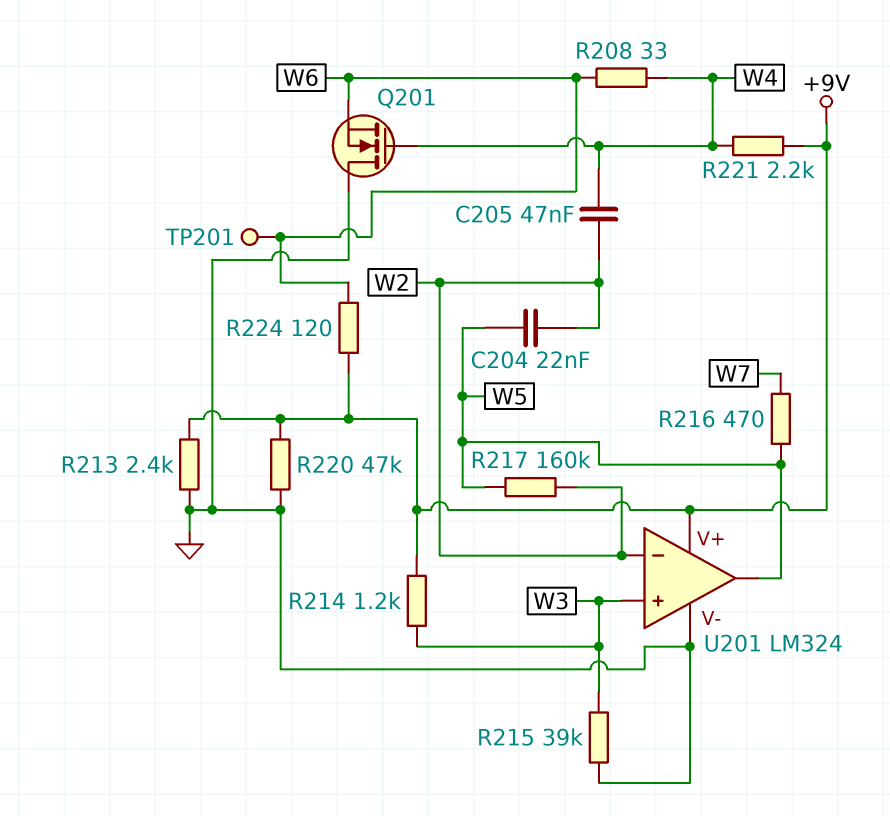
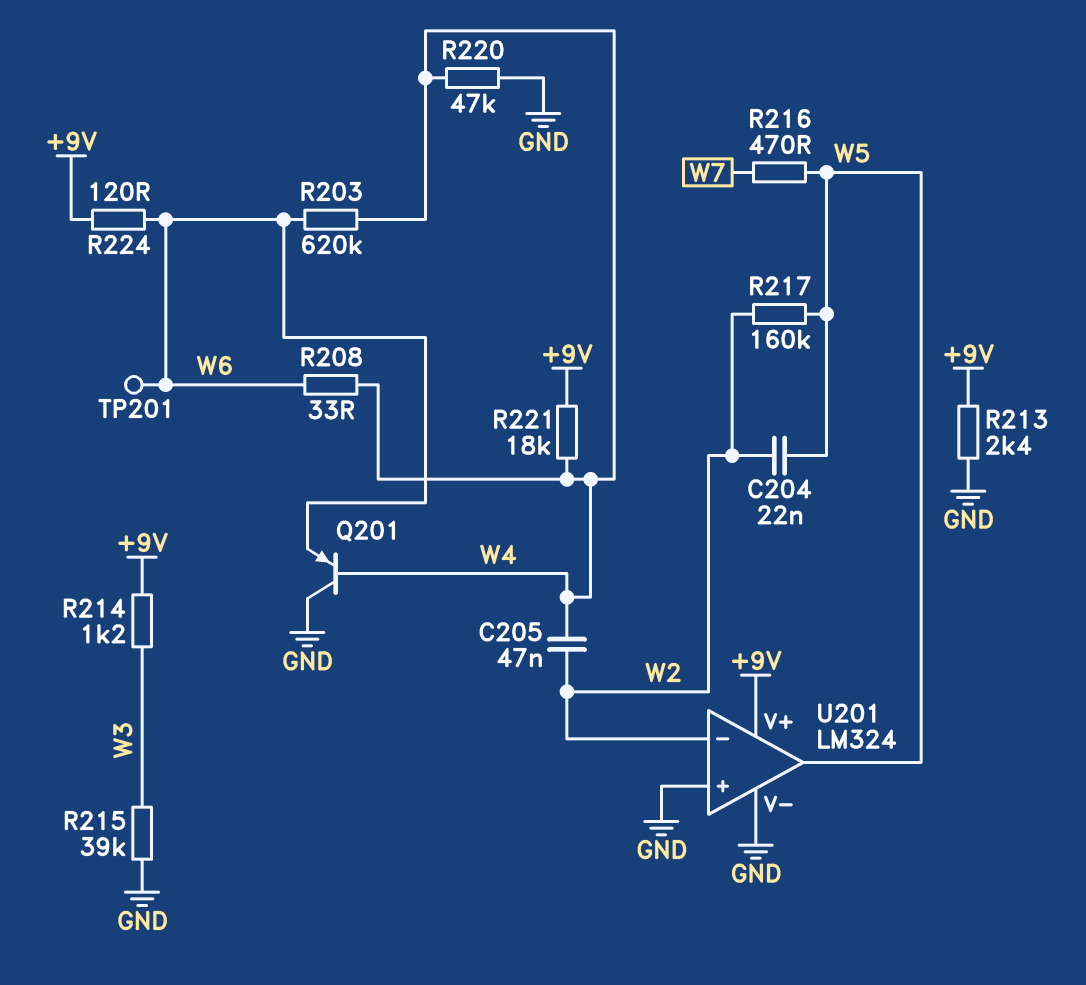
Q201: NMOS (G W4, D GND, S W6) -> PNP (B W4, C GND, E W6)
R203: none -> 620k (W4, W6)
R220: 47k (+9V, GND) -> 47k (GND, W4)
R221: 2.2k (+9V, W4) -> 18k (+9V, W4)
U201 pin in+: W3 -> GND

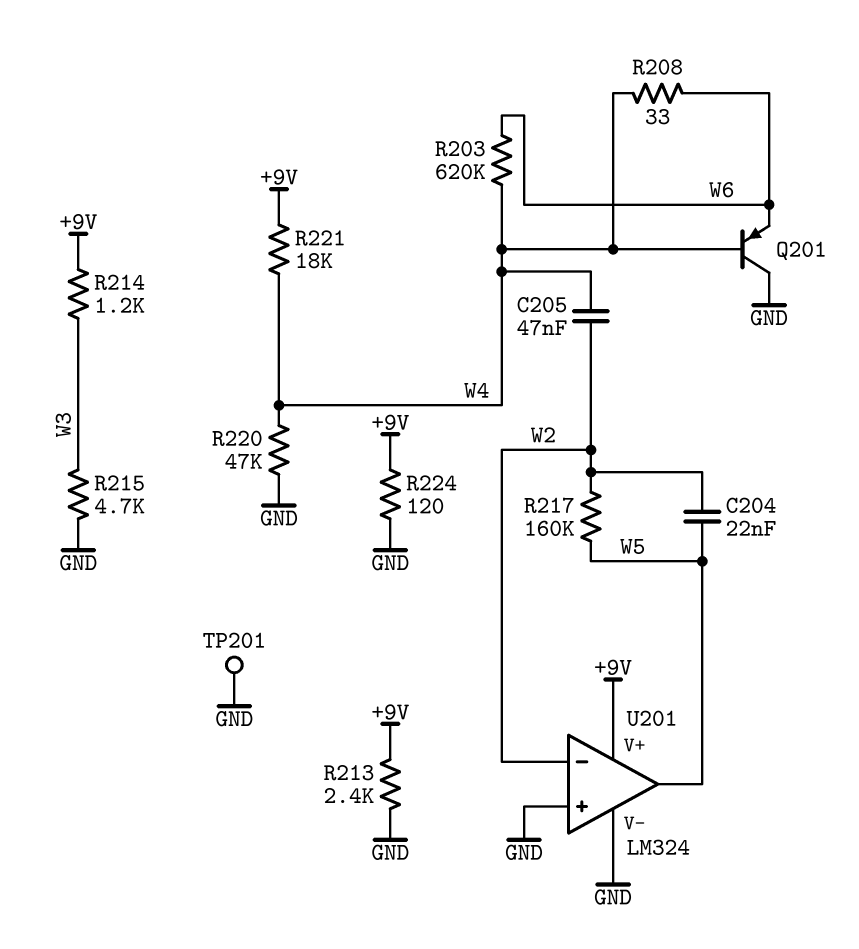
R215: 39k (GND, W3) -> 4.7k (GND, W3)
R216: 470 (W5, W7) -> none
R224: 120 (+9V, W6) -> 120 (+9V, GND)
TP201: test point (W6) -> test point (GND)

